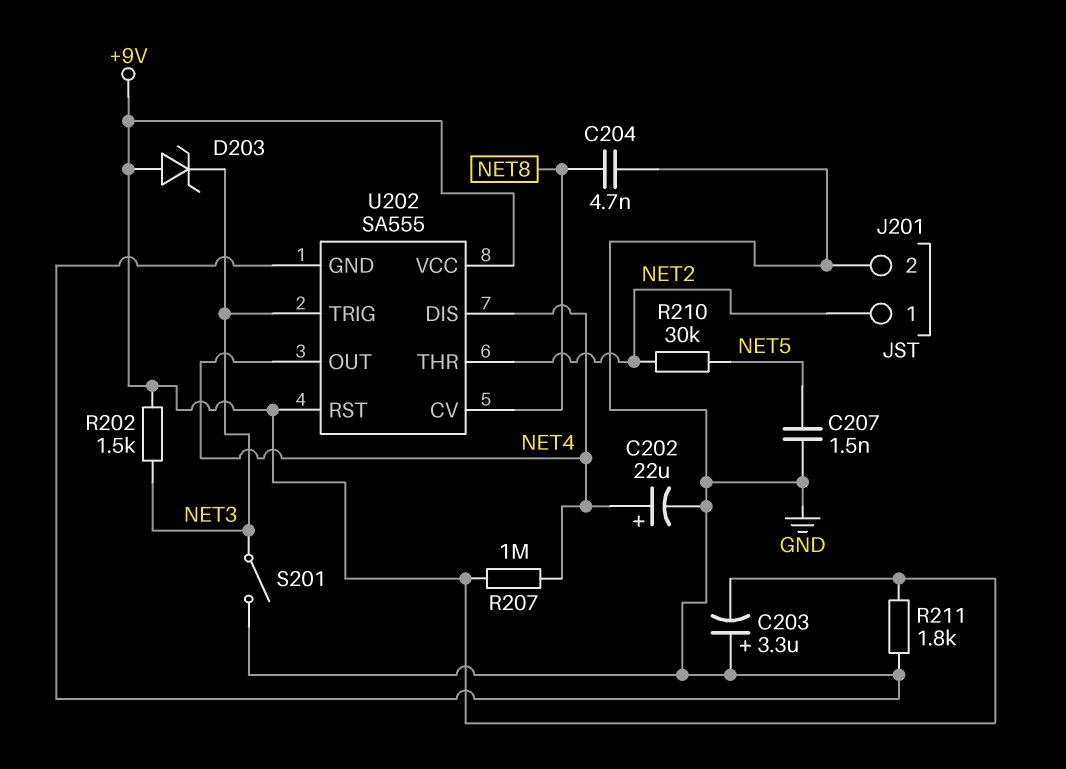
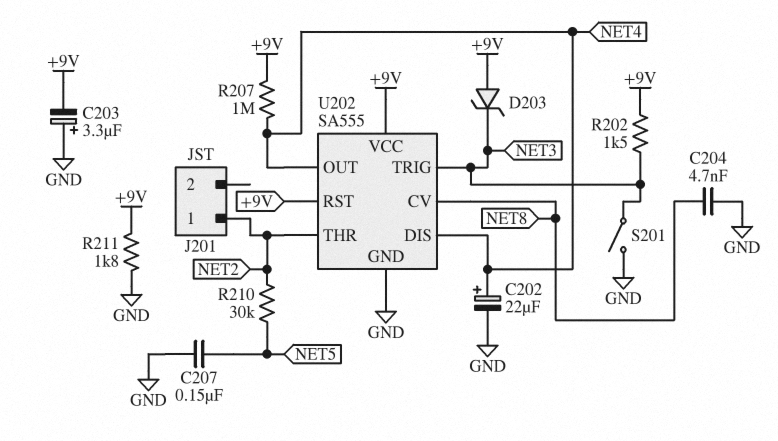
C207: 1.5nF (GND, NET5) -> 150nF (GND, NET5)
J201 pin 2: GND -> none

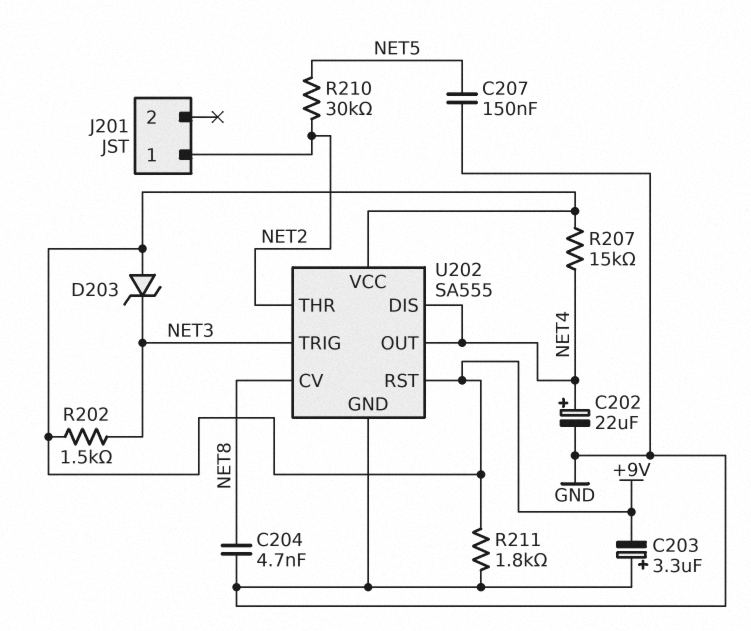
R207: 1M (+9V, NET4) -> 15k (+9V, NET4)
S201: switch (GND, NET3) -> none

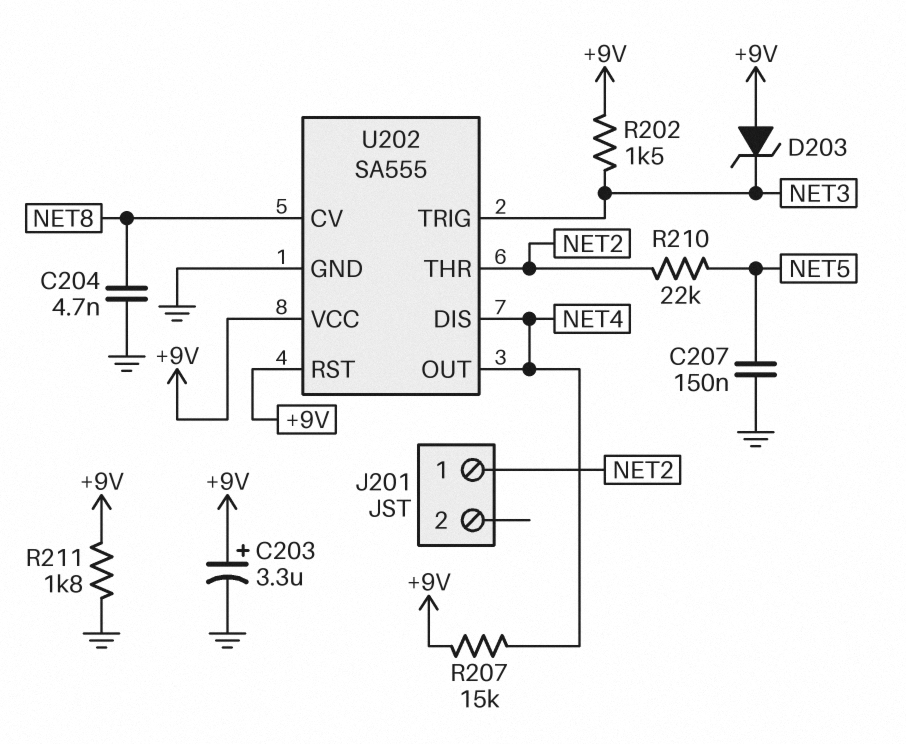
C202: 22uF (plus NET4, minus GND) -> none
C203: 3.3uF (plus GND, minus +9V) -> 3.3uF (plus +9V, minus GND)
R210: 30k (NET2, NET5) -> 22k (NET2, NET5)

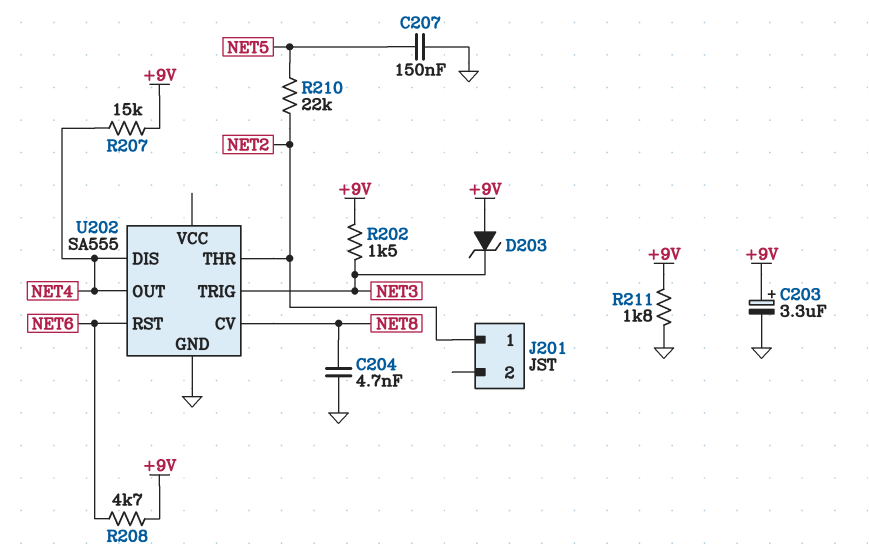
R208: none -> 4.7k (+9V, NET6)
U202 pin RST: +9V -> NET6
U202 pin VCC: +9V -> none

